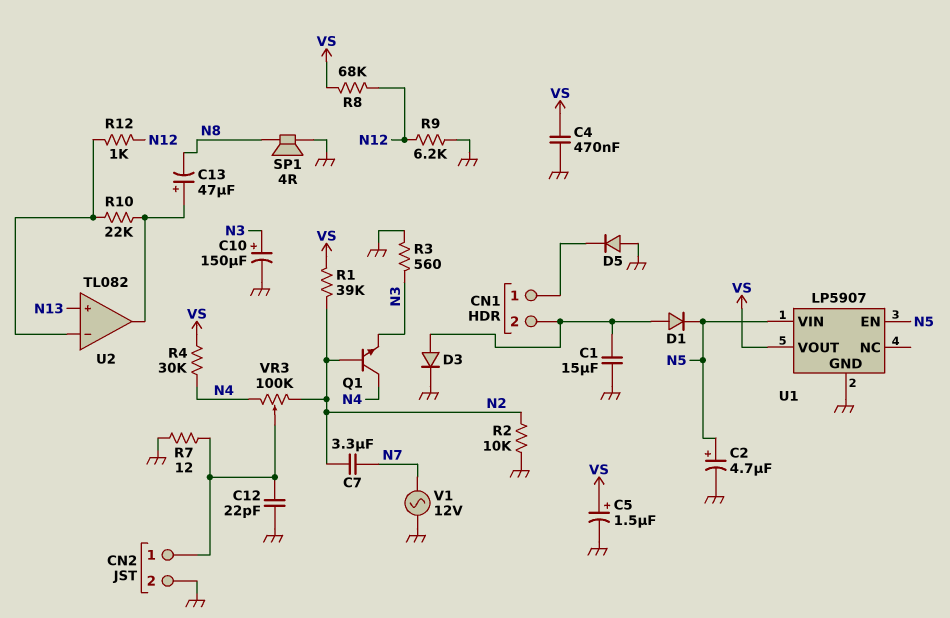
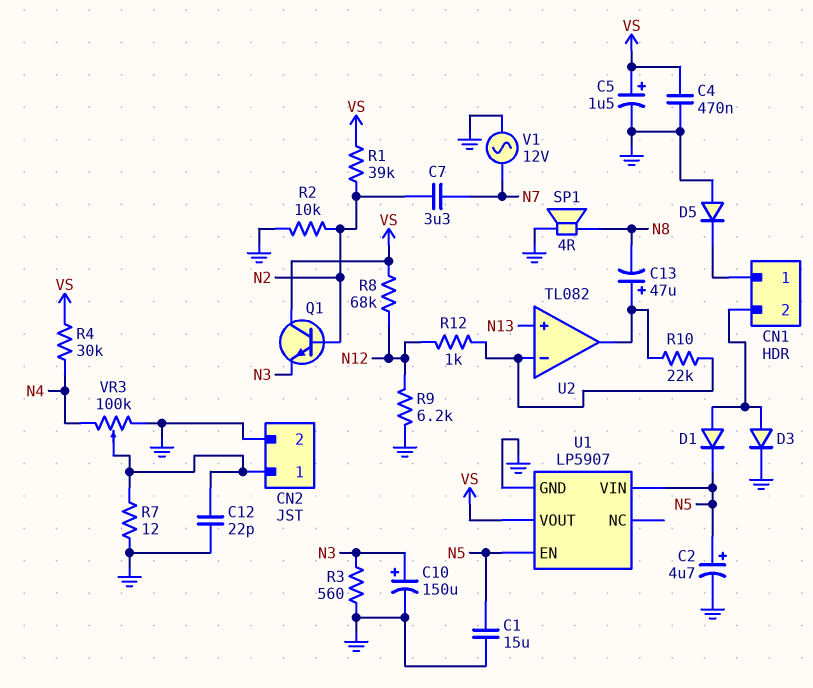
C1: 15uF (CN1/2, GND) -> 15uF (GND, N5)
Q1: NPN (B N2, C N4, E N3) -> NPN (B N2, C VS, E N3)
VR3: 100k (N2, N4, wiper CN2/1) -> 100k (GND, N4, wiper CN2/1)

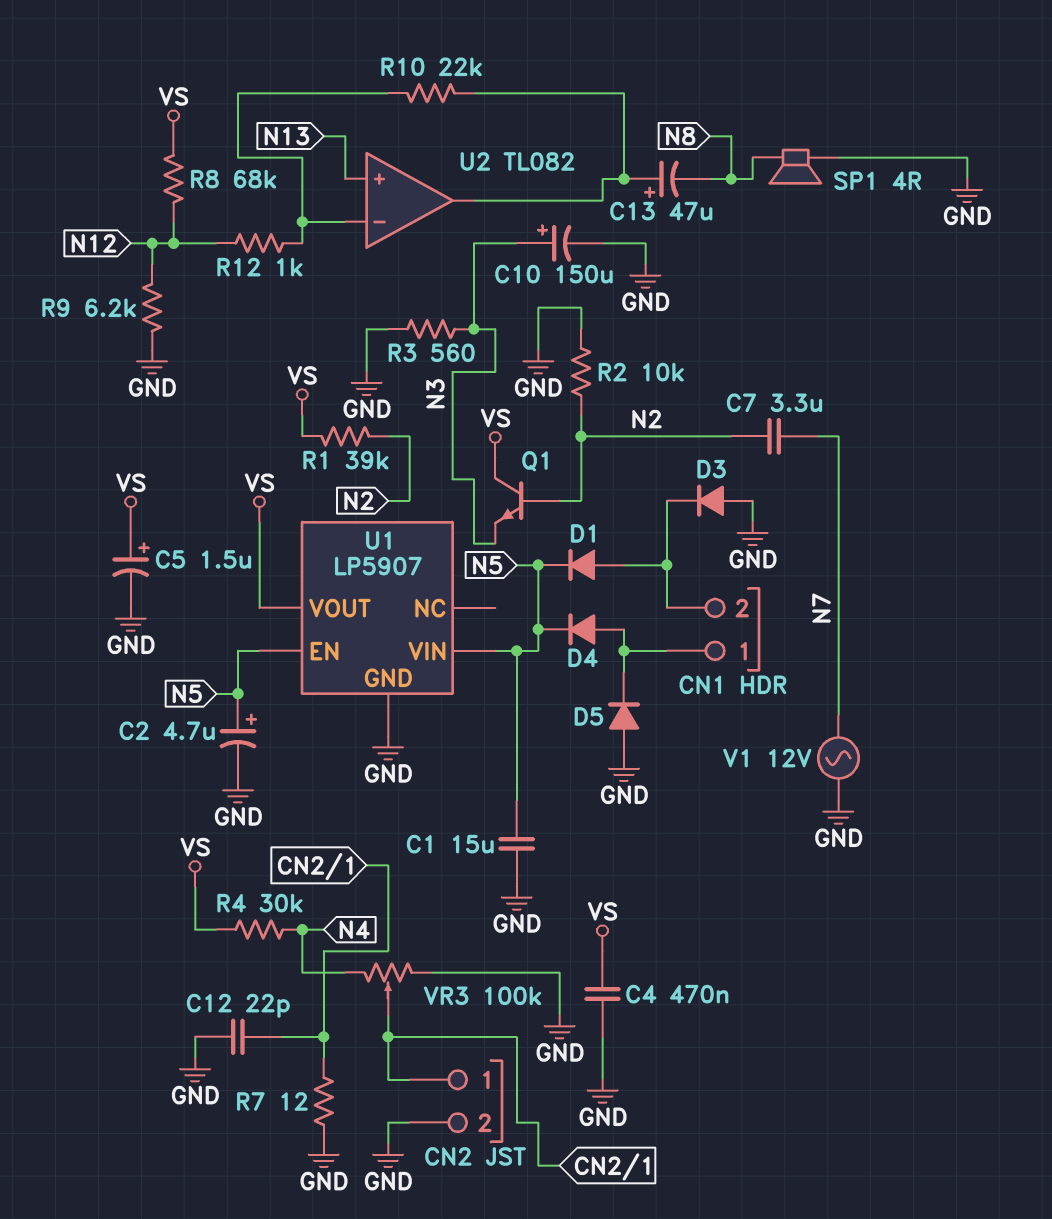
D3: diode (A CN1/2, K GND) -> diode (A GND, K CN1/2)
D4: none -> diode (A CN1/1, K N5)

